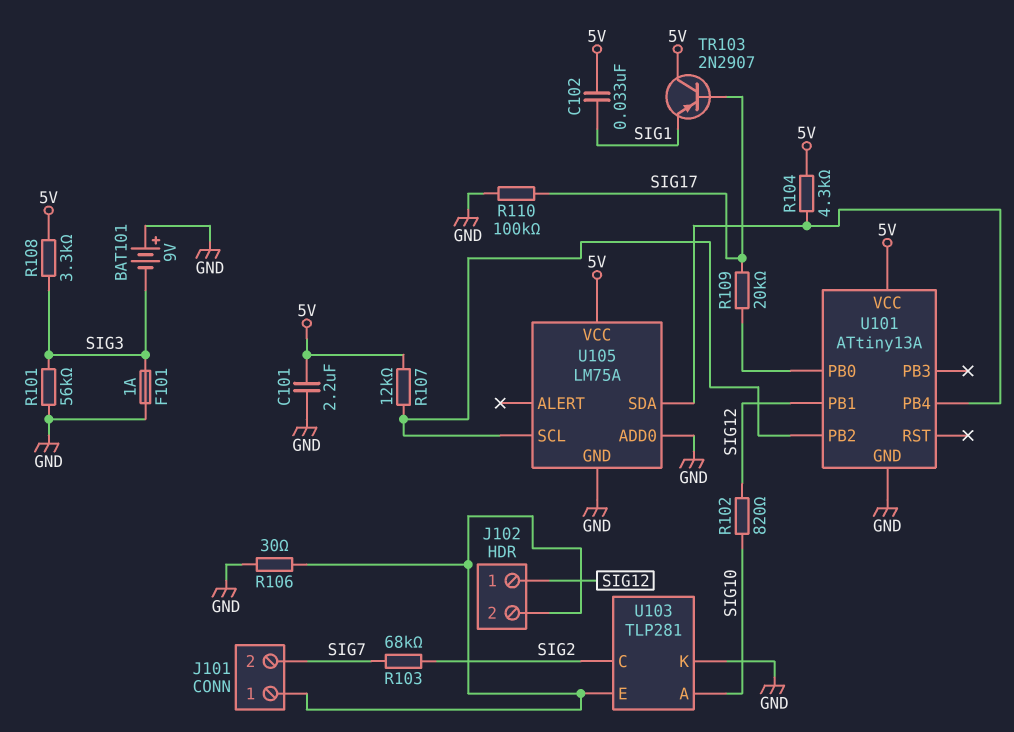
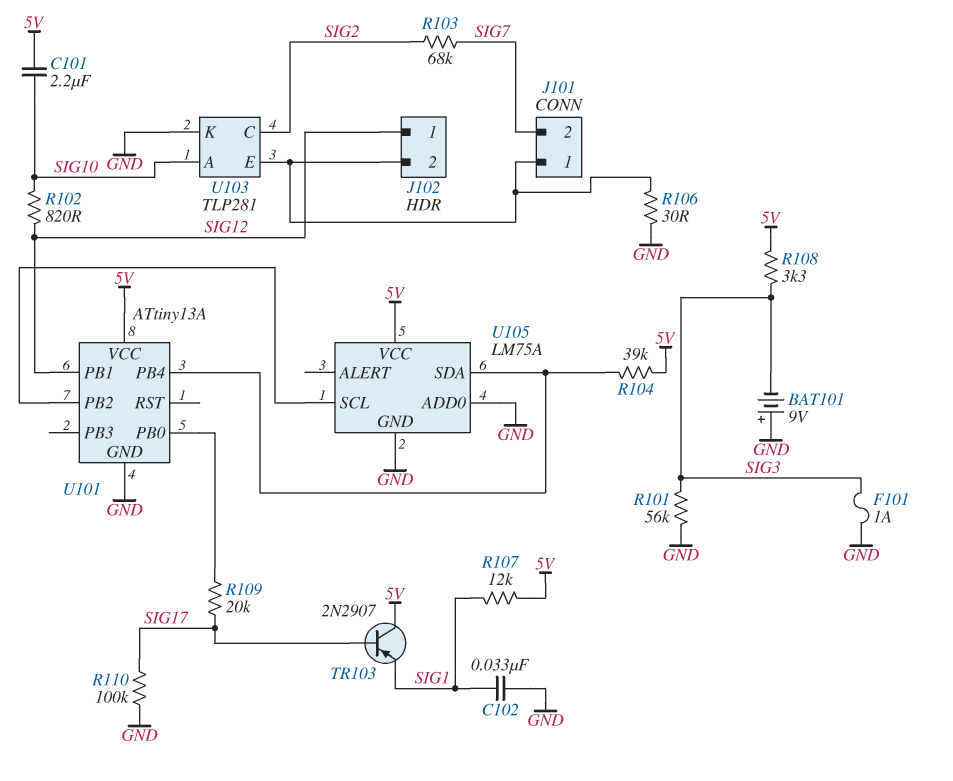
C101: 2.2uF (5V, GND) -> 2.2uF (5V, SIG10)
C102: 33nF (5V, SIG1) -> 33nF (GND, SIG1)
R104: 4.3k (5V, U101/PB4) -> 39k (5V, U101/PB4)
R107: 12k (5V, U101/PB2) -> 12k (5V, SIG1)

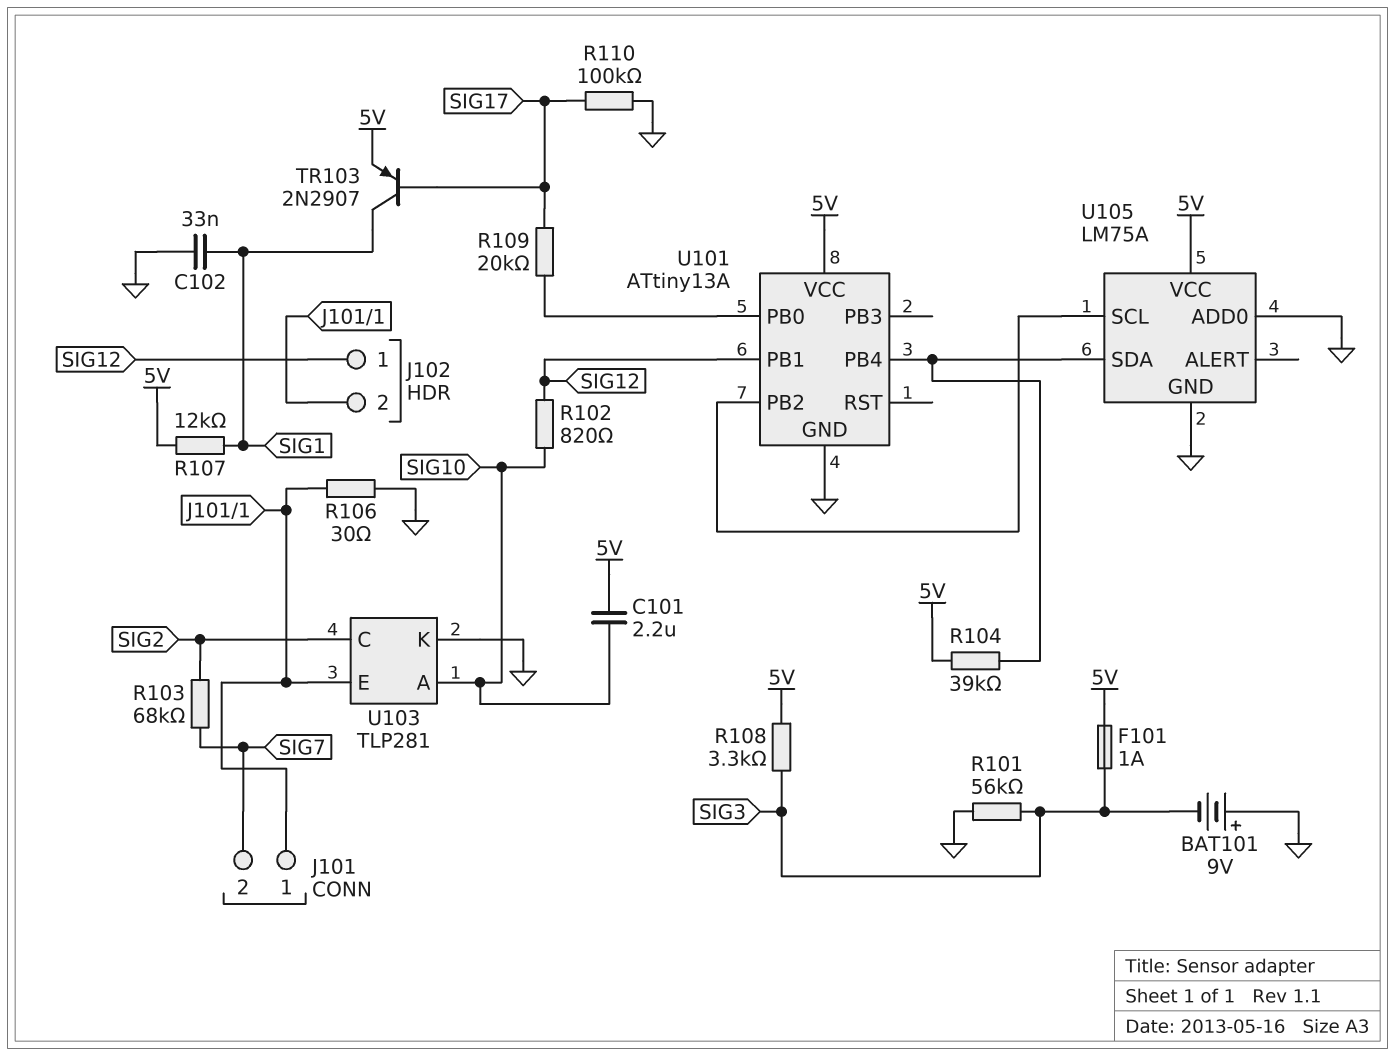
F101: 1A (GND, SIG3) -> 1A (5V, SIG3)
TR103: PNP 2N2907 (B SIG17, C 5V, E SIG1) -> PNP 2N2907 (B SIG17, C SIG1, E 5V)

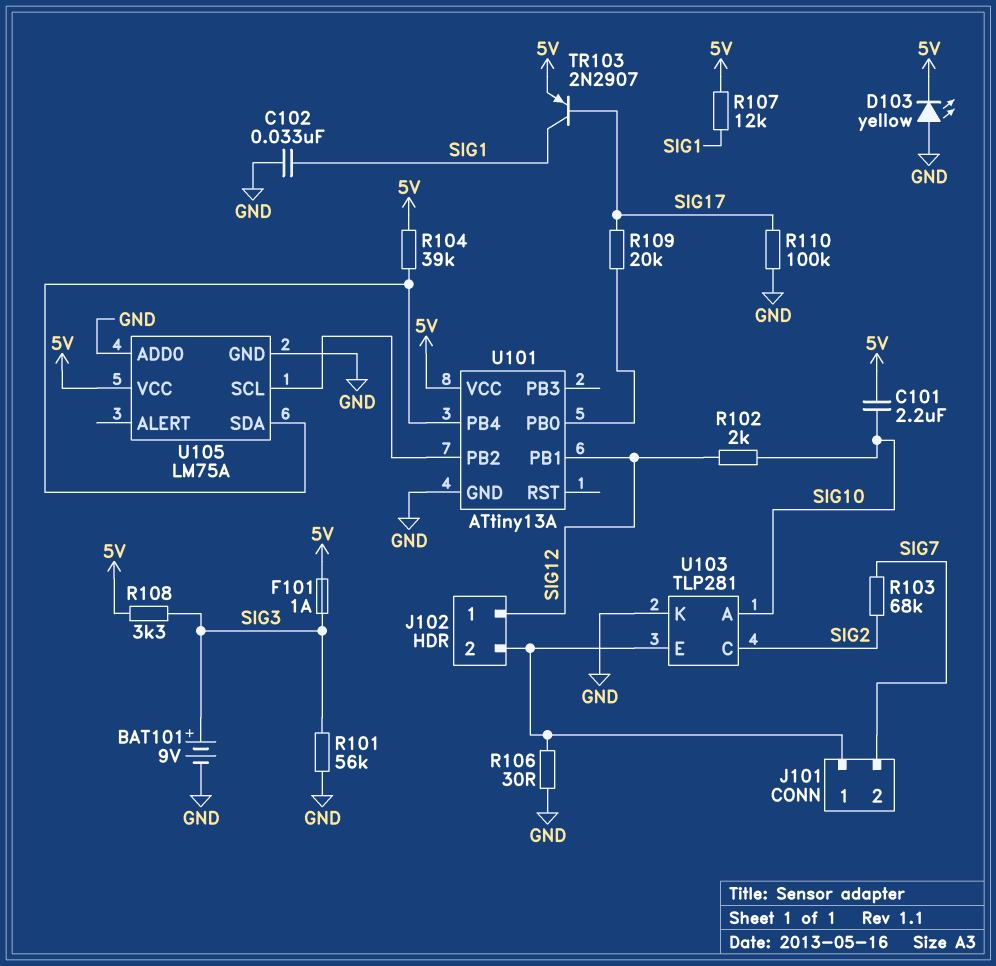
BAT101: 9V (plus GND, minus SIG3) -> 9V (plus SIG3, minus GND)
D103: none -> LED yellow (A GND, K 5V)
R102: 820 (SIG10, SIG12) -> 2k (SIG10, SIG12)

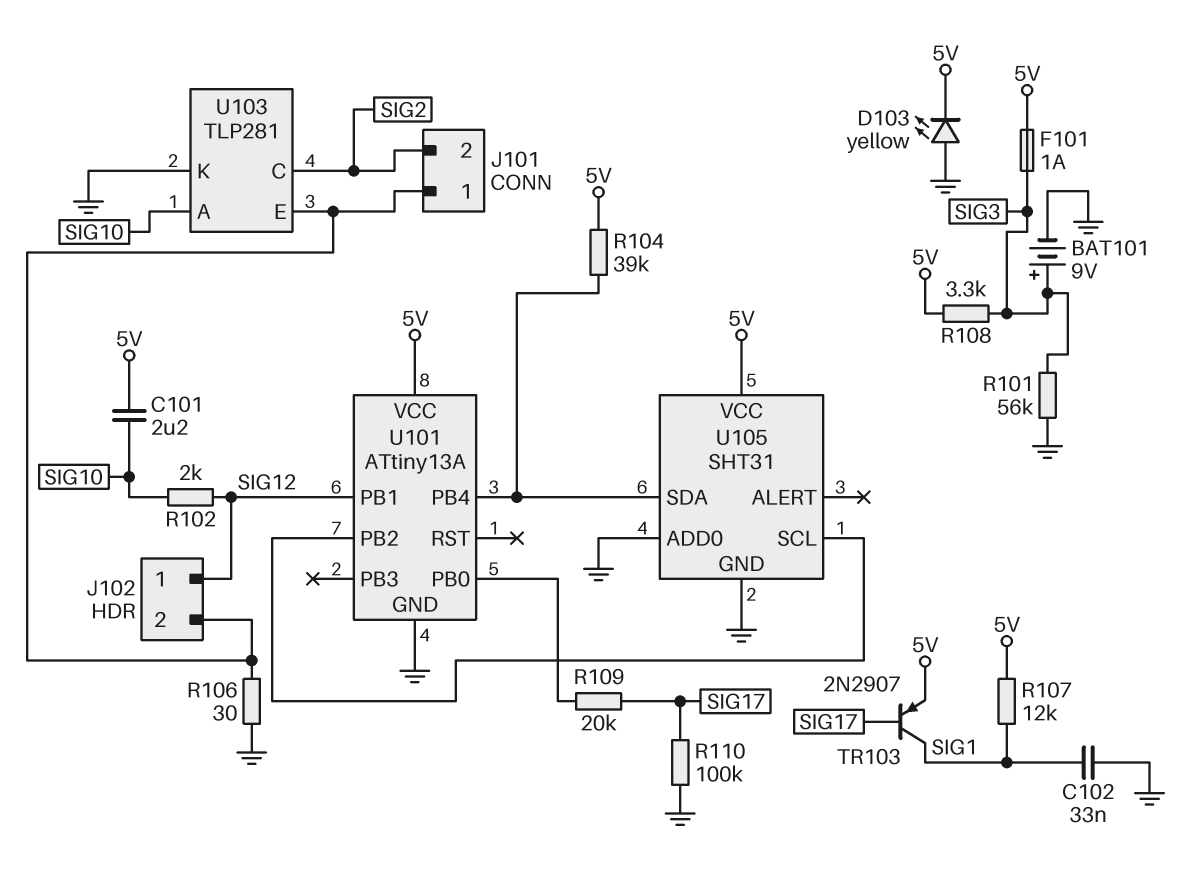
J101 pin 2: SIG7 -> SIG2
R103: 68k (SIG2, SIG7) -> none
U105: LM75A -> SHT31

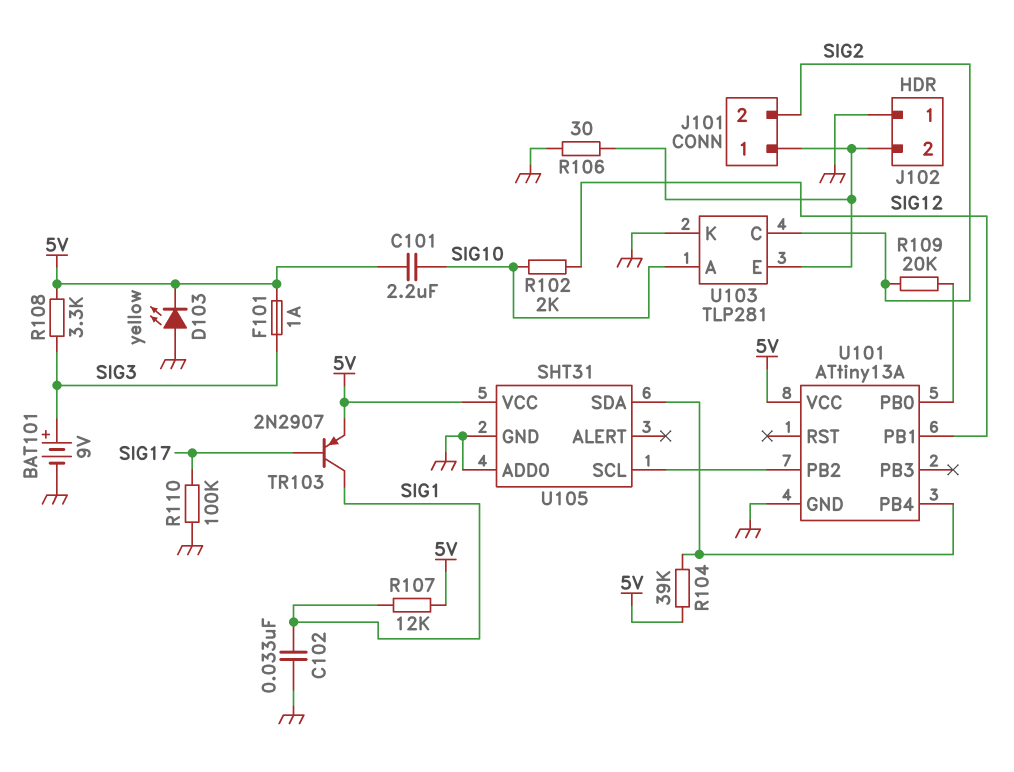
J102 pin 1: SIG12 -> GND
R101: 56k (GND, SIG3) -> none
R109: 20k (SIG17, U101/PB0) -> 20k (SIG2, U101/PB0)

